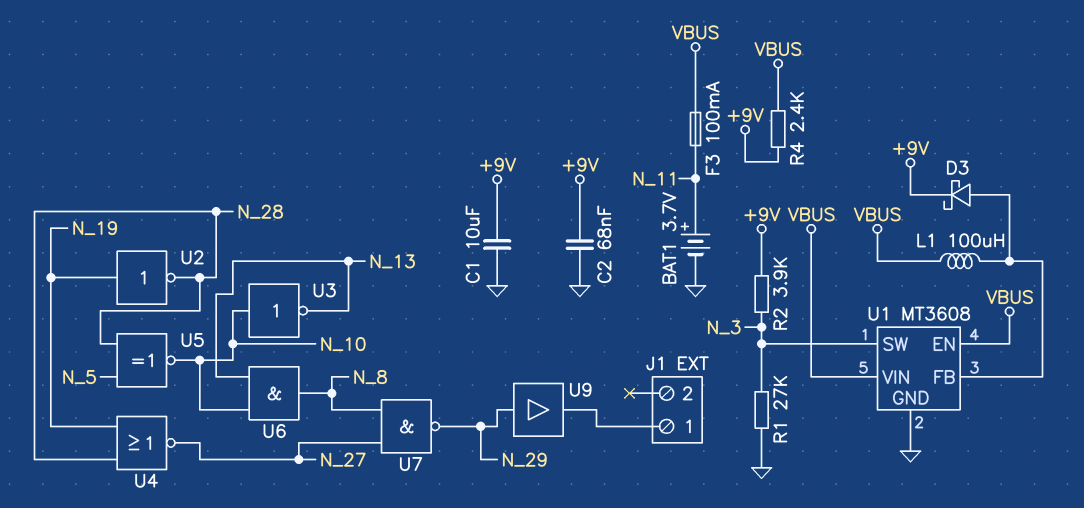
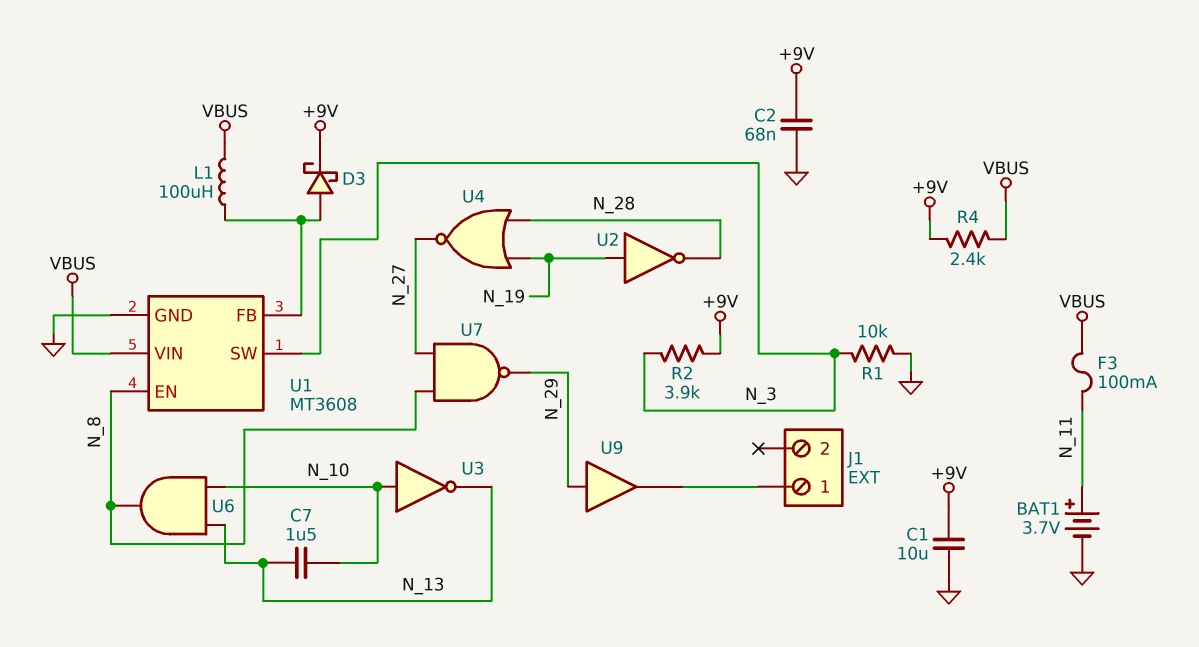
C7: none -> 1.5uF (N_10, N_13)
R1: 27k (GND, N_3) -> 10k (GND, N_3)
U1 pin EN: VBUS -> N_8
U5: XNOR (in N_5, in N_28, out N_10) -> none

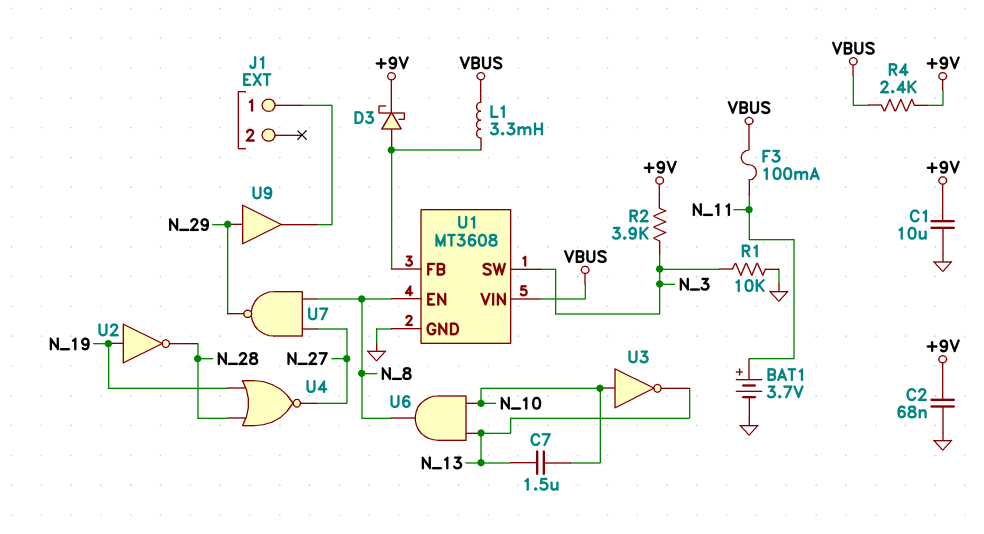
L1: 100uH (U1/FB, VBUS) -> 3.3mH (U1/FB, VBUS)

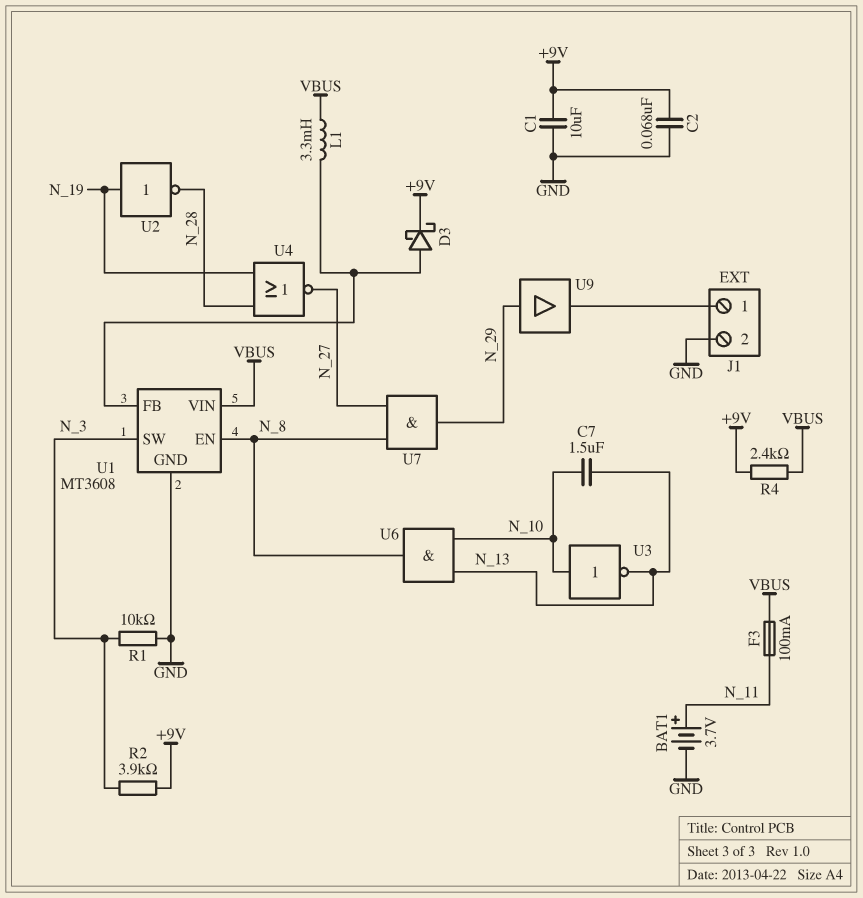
J1 pin 2: none -> GND
U7: NAND (in N_8, in N_27, out N_29) -> AND (in N_8, in N_27, out N_29)

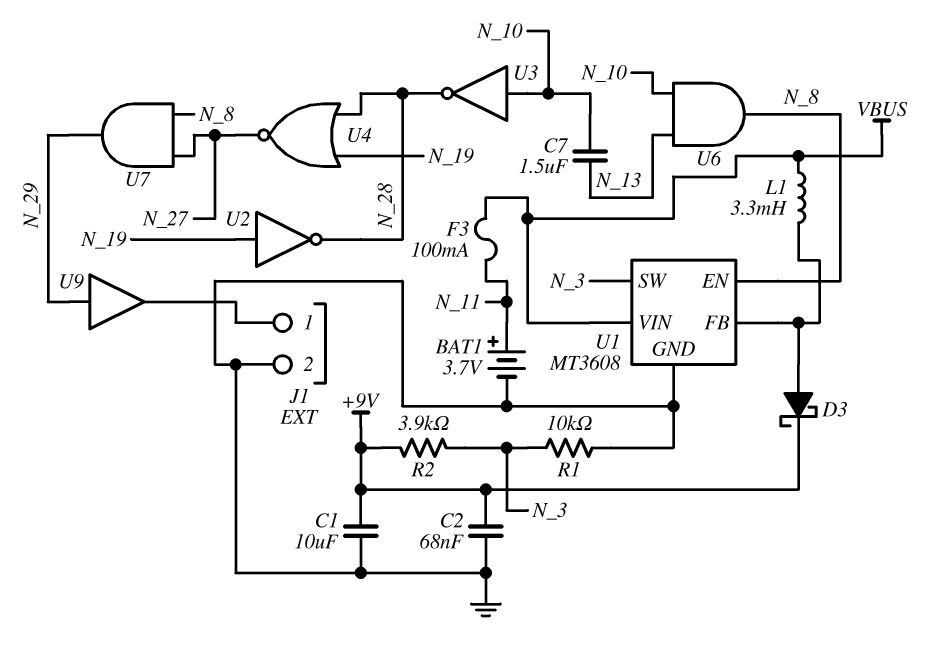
R4: 2.4k (+9V, VBUS) -> none
U3: NOT (in N_10, out N_13) -> NOT (in N_10, out N_28)

